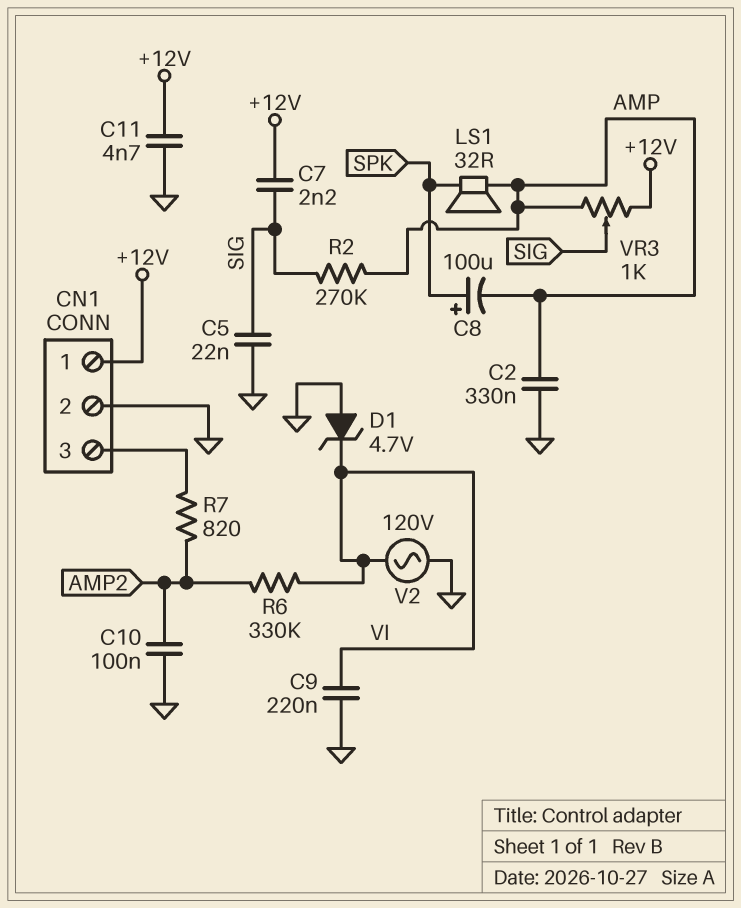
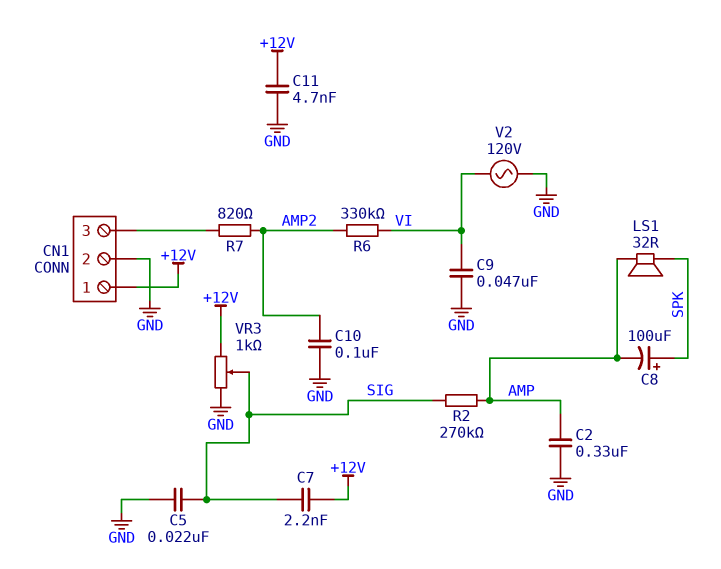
C9: 220nF (GND, VI) -> 47nF (GND, VI)
D1: zener 4.7V (A GND, K VI) -> none
VR3: 1k (+12V, AMP, wiper SIG) -> 1k (+12V, GND, wiper SIG)

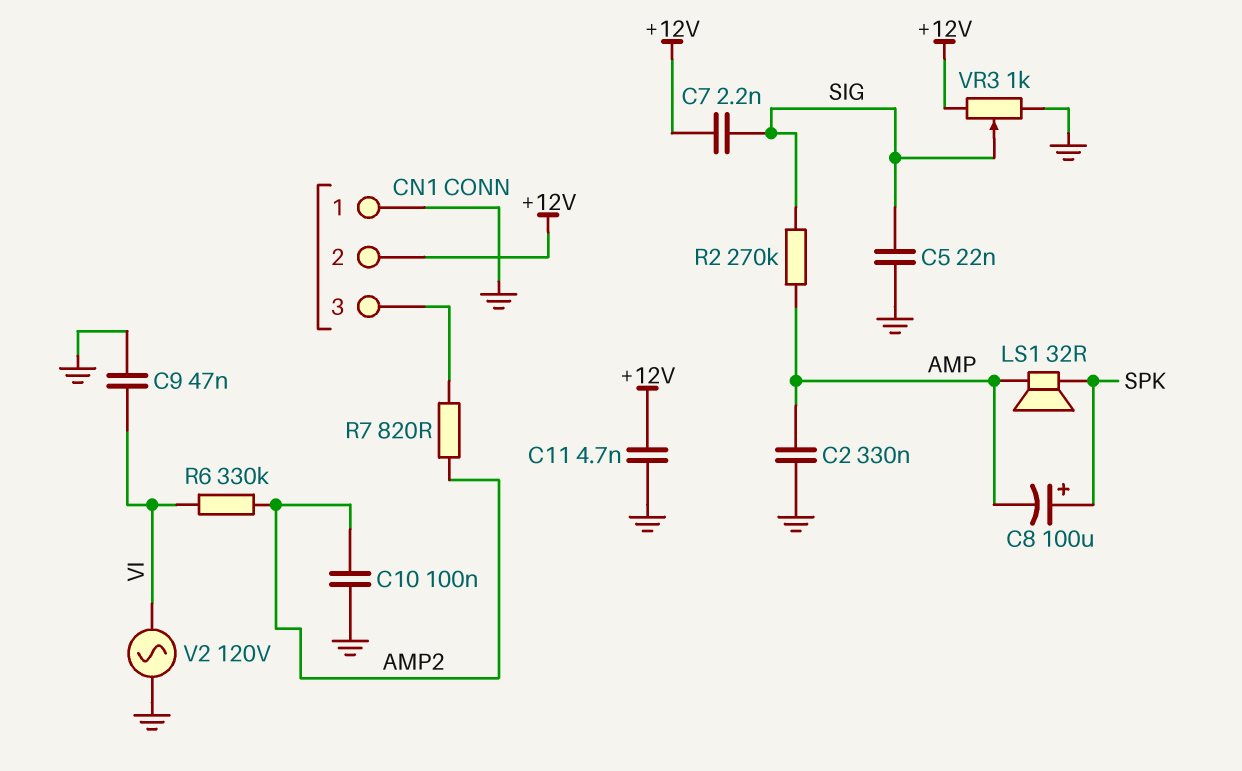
CN1 pin 1: +12V -> GND
CN1 pin 2: GND -> +12V

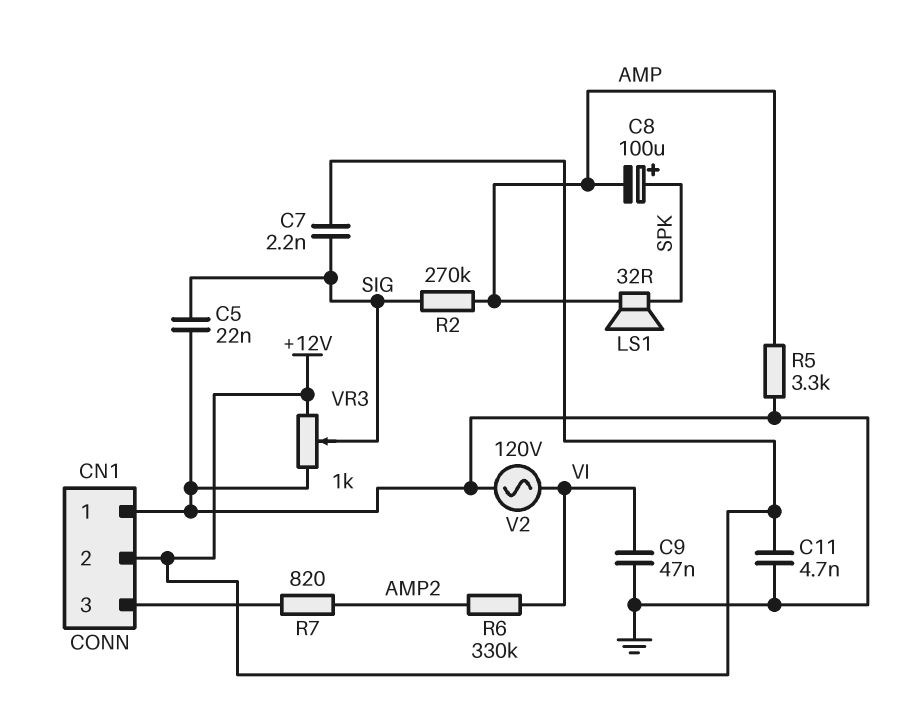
C2: 330nF (AMP, GND) -> none
C10: 100nF (AMP2, GND) -> none
R5: none -> 3.3k (AMP, GND)

